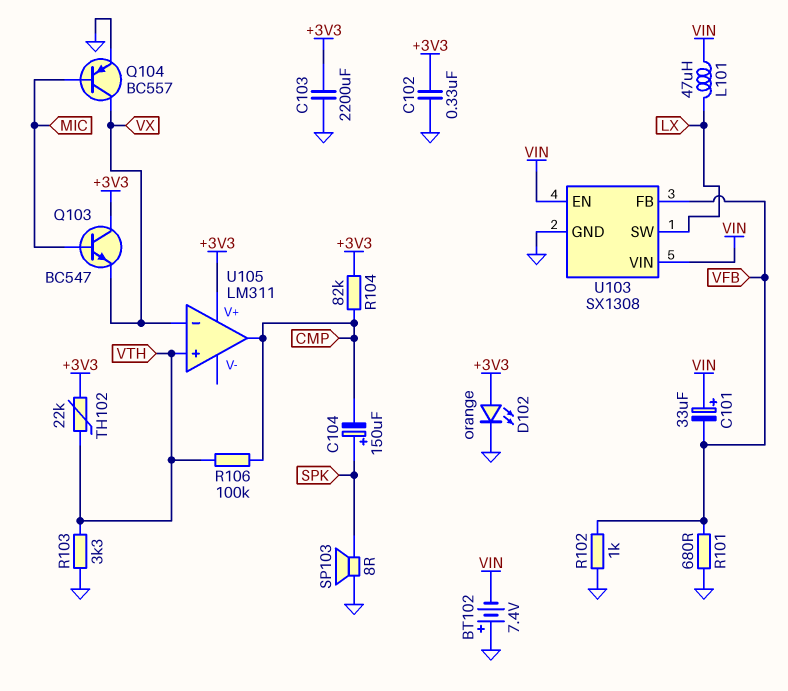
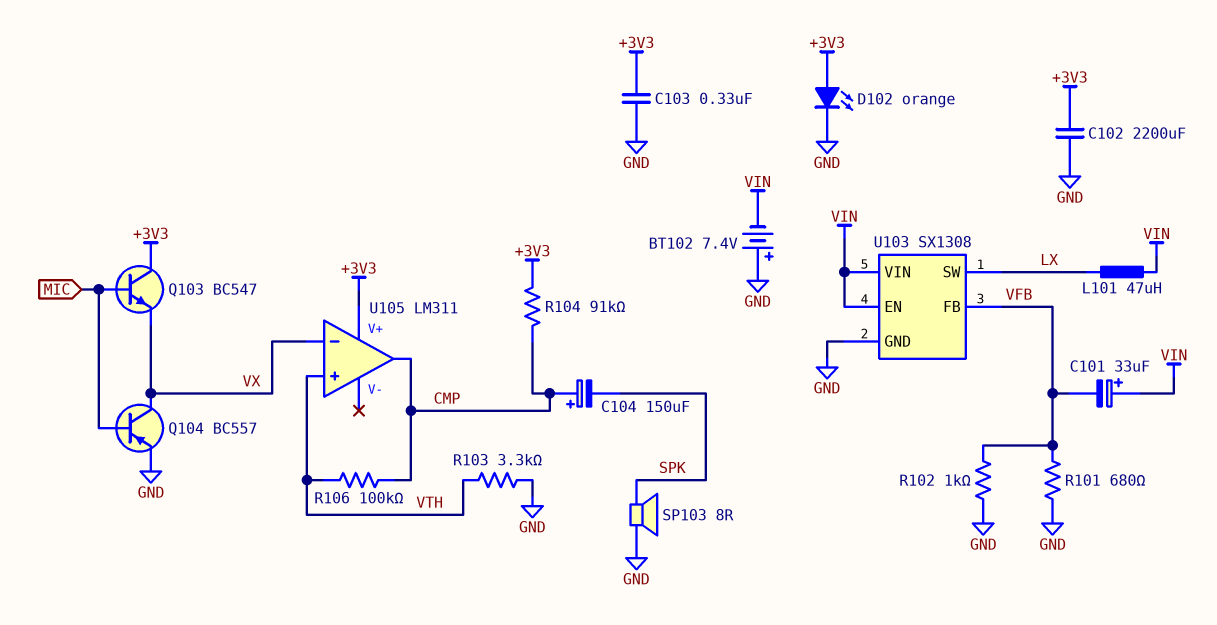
C102: 330nF (+3V3, GND) -> 2200uF (+3V3, GND)
C103: 2200uF (+3V3, GND) -> 330nF (+3V3, GND)
C104: 150uF (plus SPK, minus CMP) -> 150uF (plus CMP, minus SPK)
R104: 82k (+3V3, CMP) -> 91k (+3V3, CMP)
TH102: 22k (+3V3, VTH) -> none

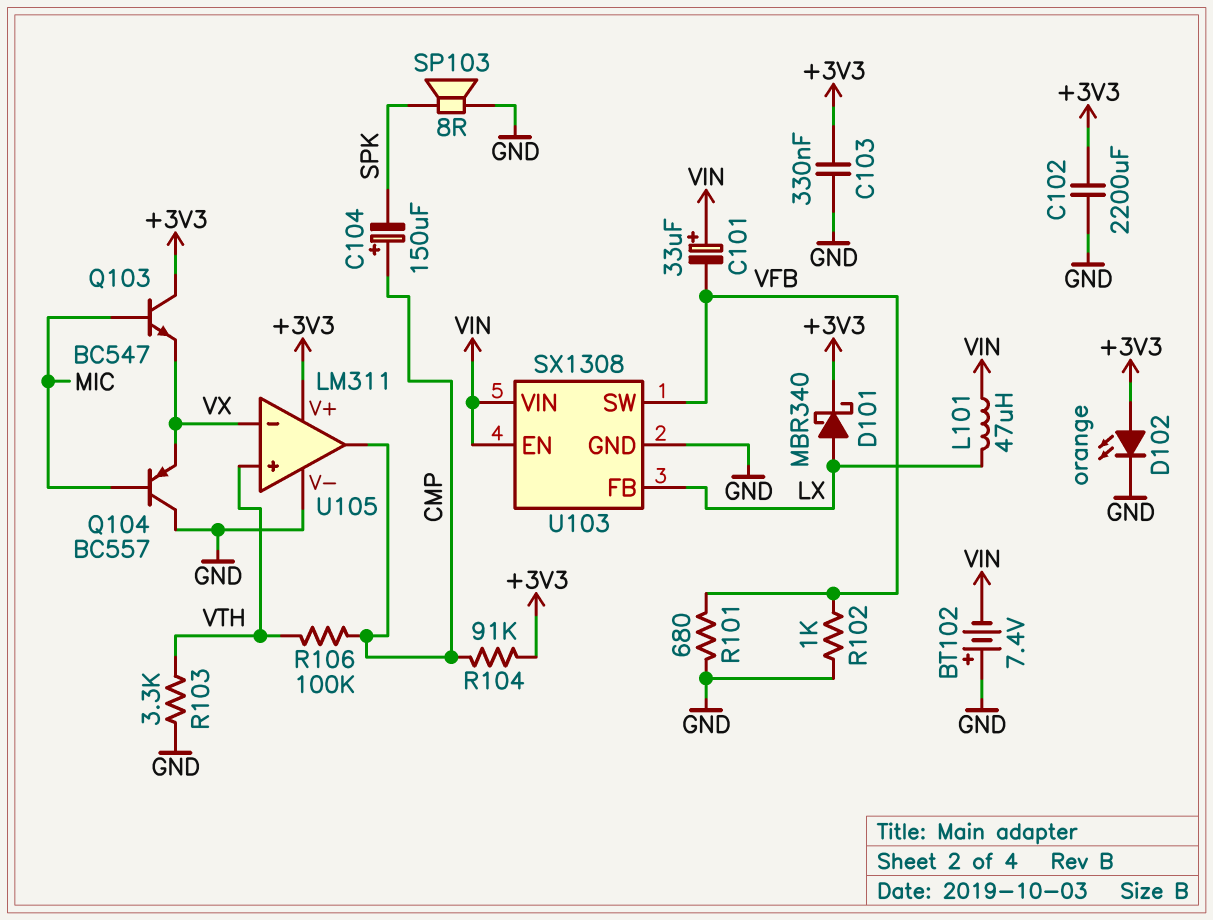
D101: none -> schottky MBR340 (A LX, K +3V3)
Q104: PNP BC557 (B MIC, C VX, E GND) -> PNP BC557 (B MIC, C GND, E VX)
U103 pin FB: VFB -> LX
U103 pin SW: LX -> VFB
U105 pin V-: none -> GND

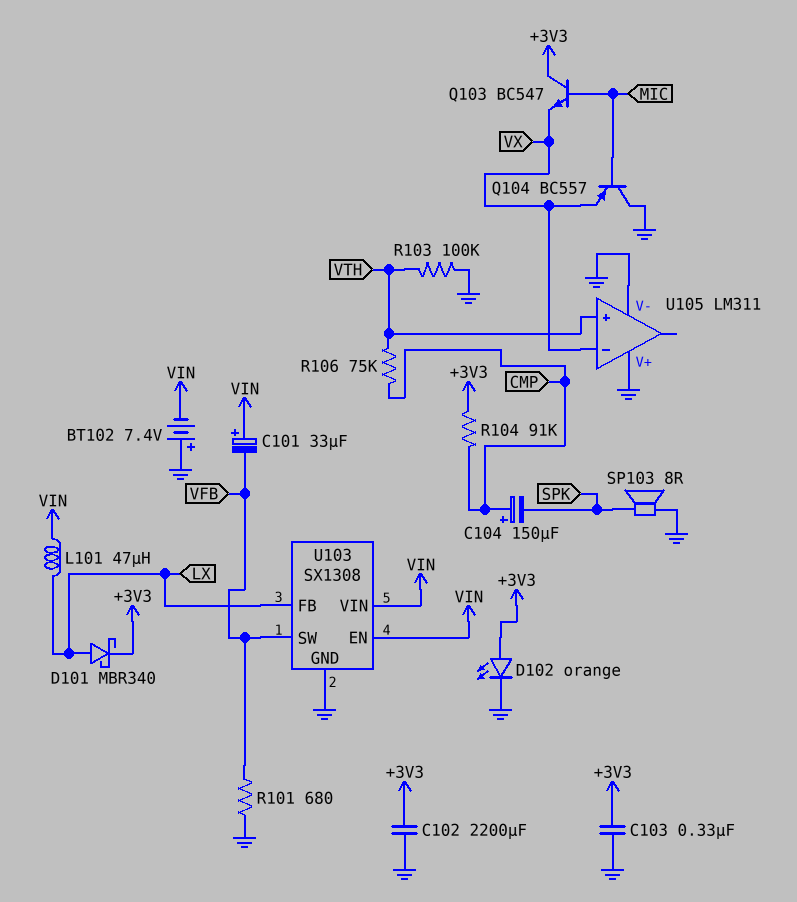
R102: 1k (GND, VFB) -> none
R103: 3.3k (GND, VTH) -> 100k (GND, VTH)
R106: 100k (CMP, VTH) -> 75k (CMP, VTH)
U105 pin V+: +3V3 -> GND
U105 pin out: CMP -> none

